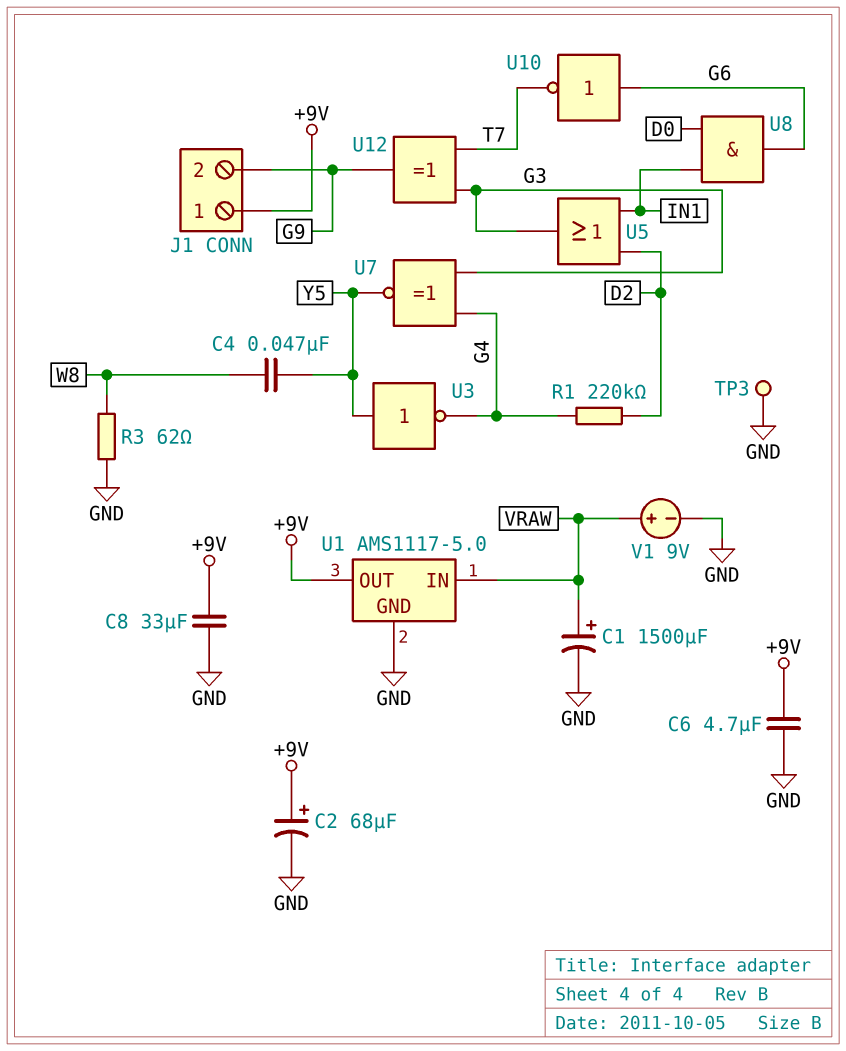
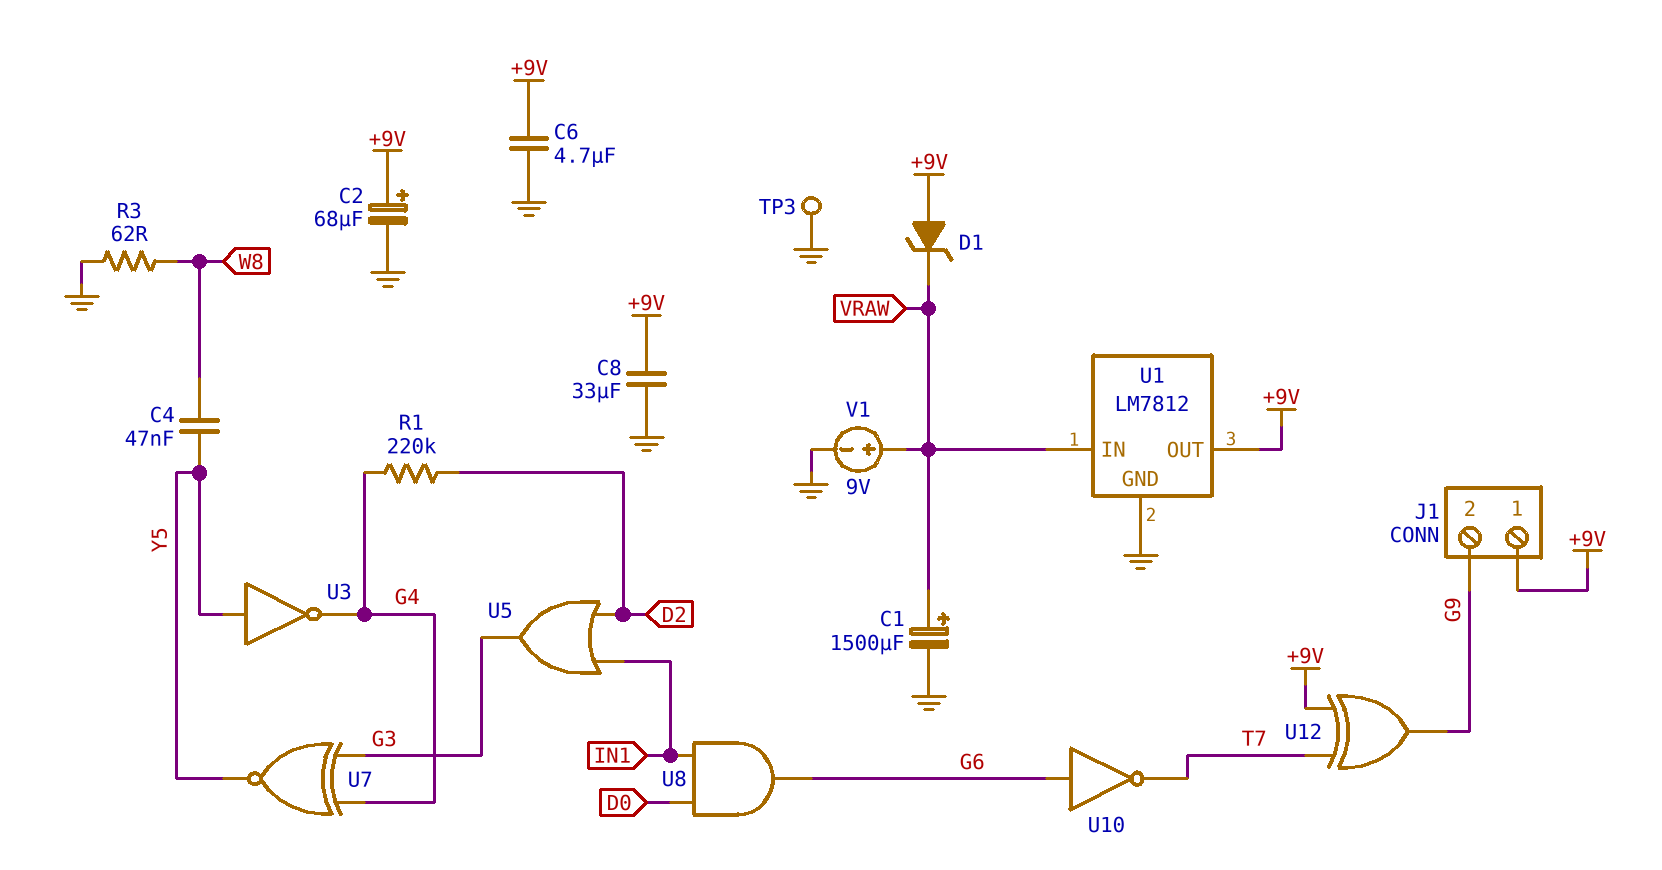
D1: none -> zener (A +9V, K VRAW)
U1: AMS1117-5.0 -> LM7812
U12: XOR (in G3, in T7, out G9) -> XOR (in +9V, in T7, out G9)

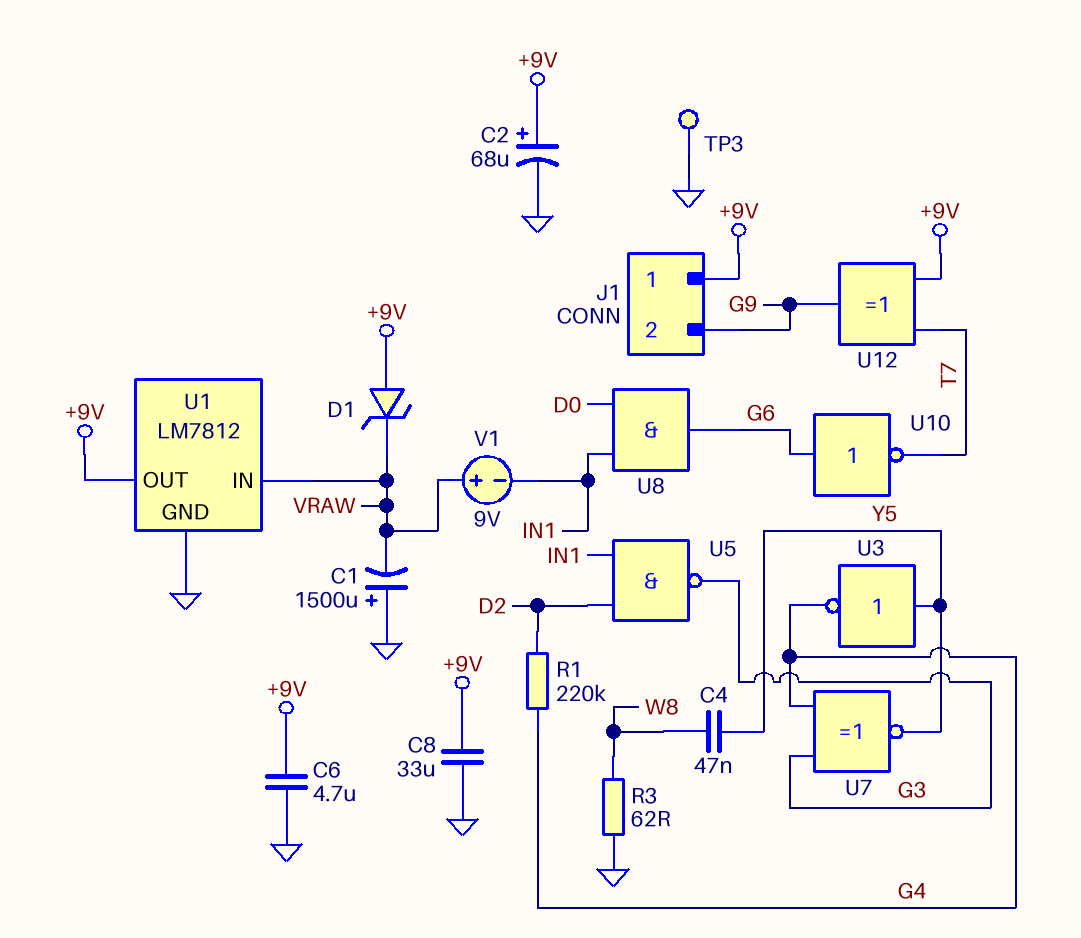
C1: 1500uF (plus VRAW, minus GND) -> 1500uF (plus GND, minus VRAW)
U5: OR (in D2, in IN1, out G3) -> NAND (in D2, in IN1, out G3)
V1: 9V (plus VRAW, minus GND) -> 9V (plus VRAW, minus IN1)

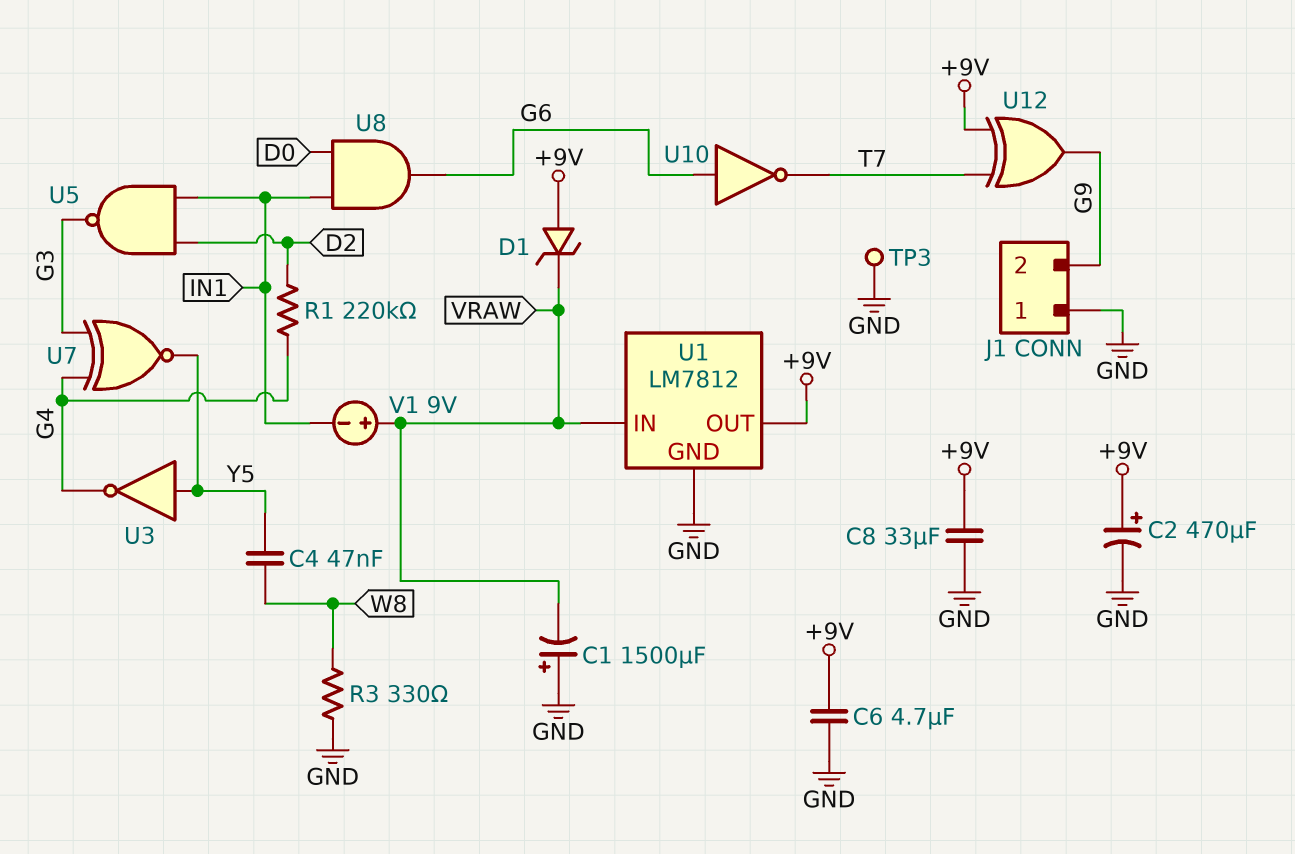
C2: 68uF (plus +9V, minus GND) -> 470uF (plus +9V, minus GND)
J1 pin 1: +9V -> GND
R3: 62 (GND, W8) -> 330 (GND, W8)

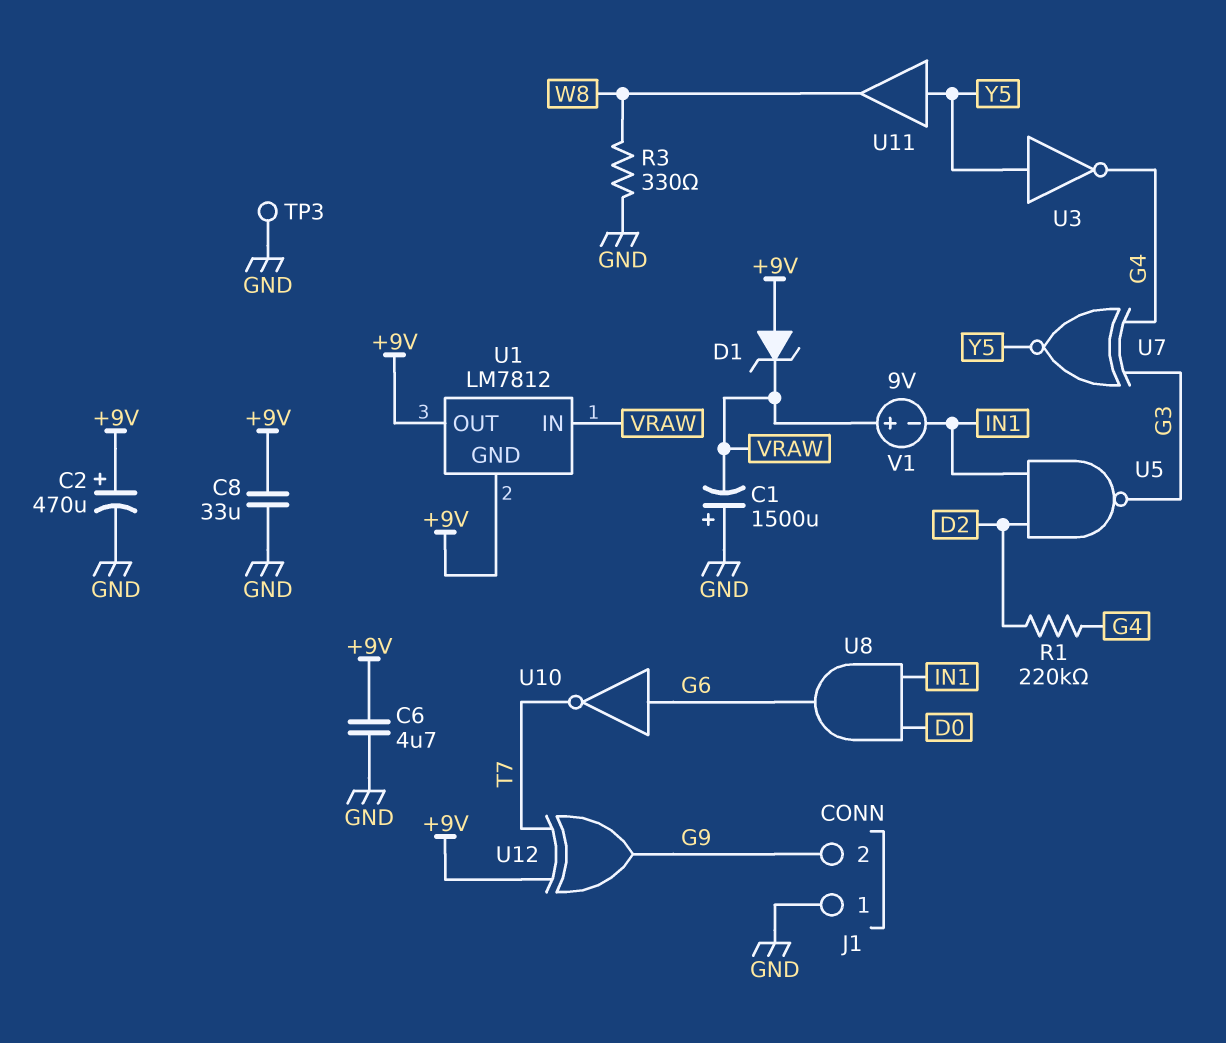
C4: 47nF (W8, Y5) -> none
U1 pin GND: GND -> +9V
U11: none -> buffer (in Y5, out W8)

